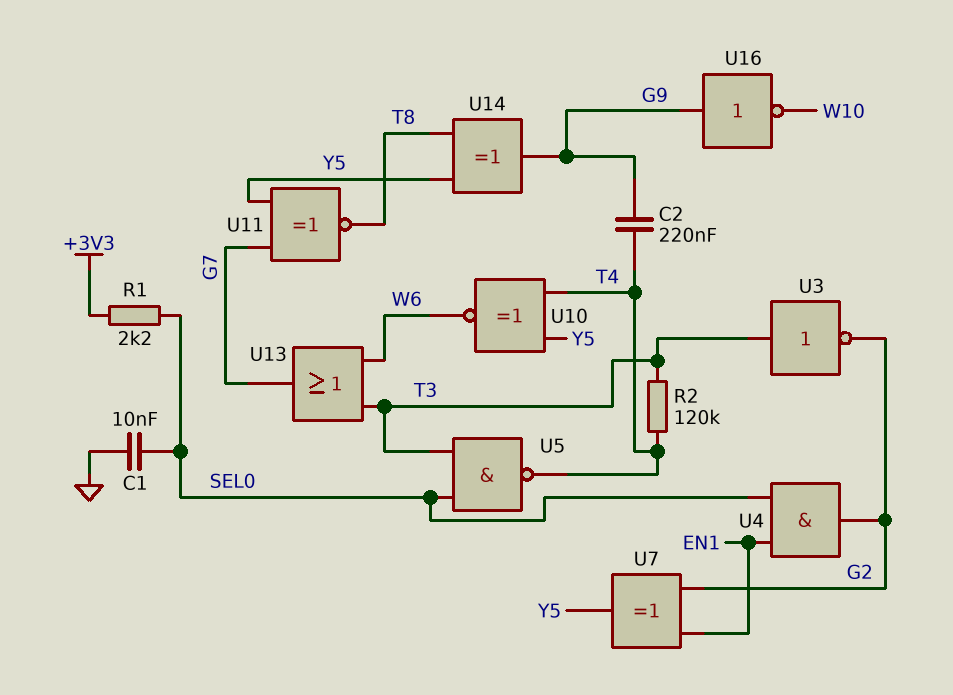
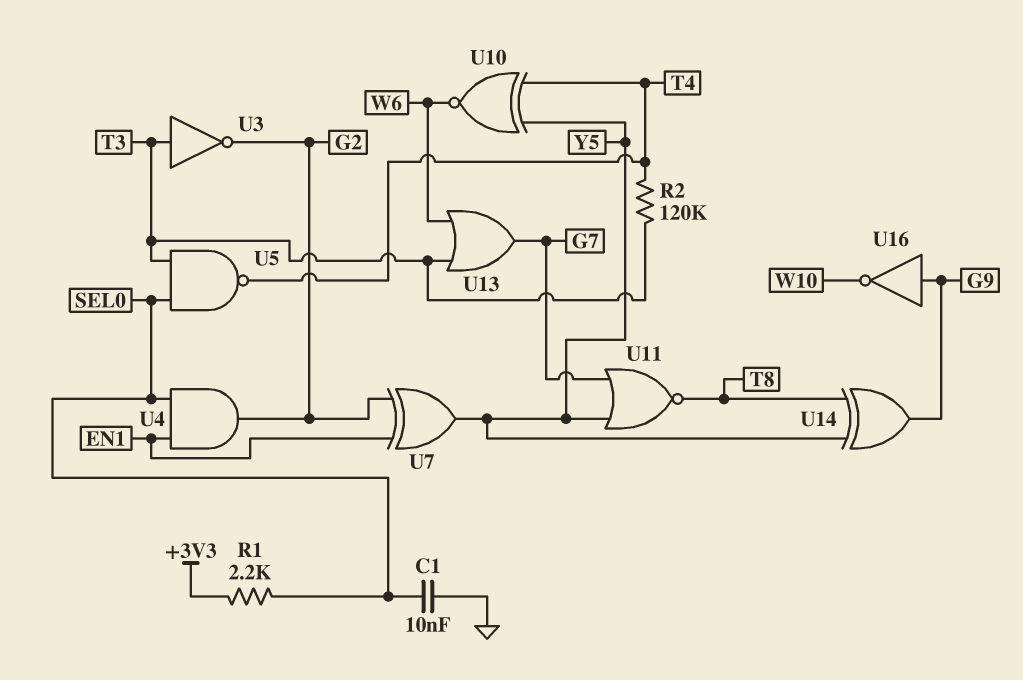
C2: 220nF (G9, T4) -> none
U11: XNOR (in G7, in Y5, out T8) -> NOR (in G7, in Y5, out T8)

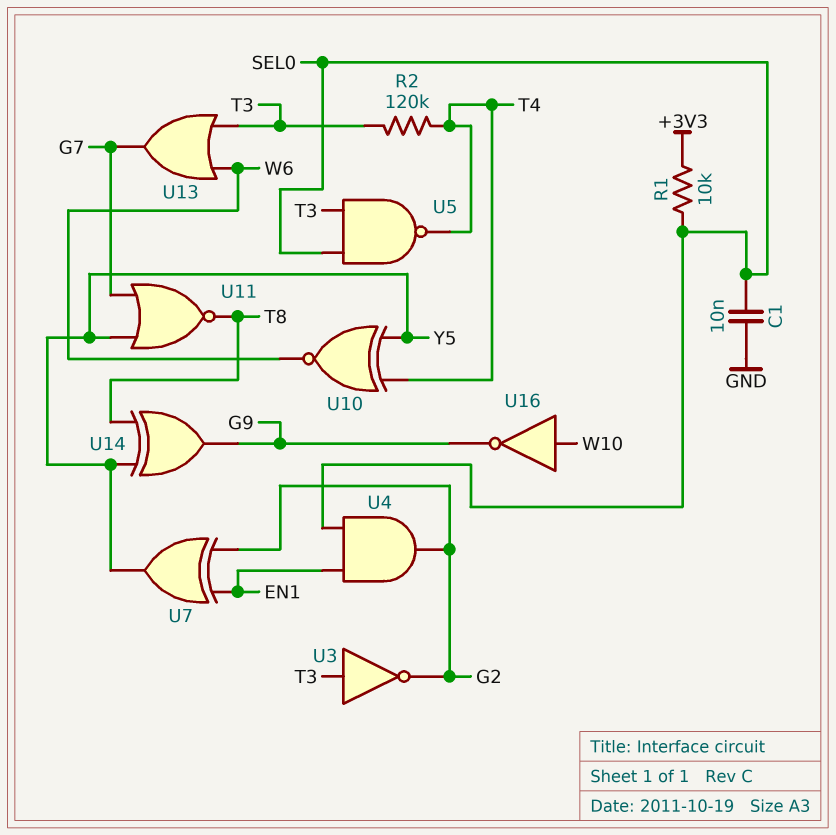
R1: 2.2k (+3V3, SEL0) -> 10k (+3V3, SEL0)
U16: NOT (in G9, out W10) -> NOT (in W10, out G9)

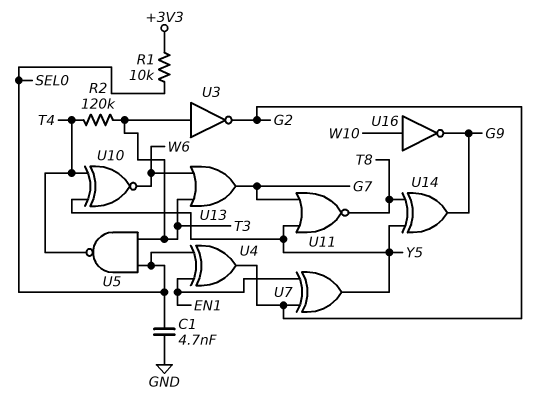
C1: 10nF (GND, SEL0) -> 4.7nF (GND, SEL0)
U4: AND (in EN1, in SEL0, out G2) -> XOR (in EN1, in SEL0, out G2)

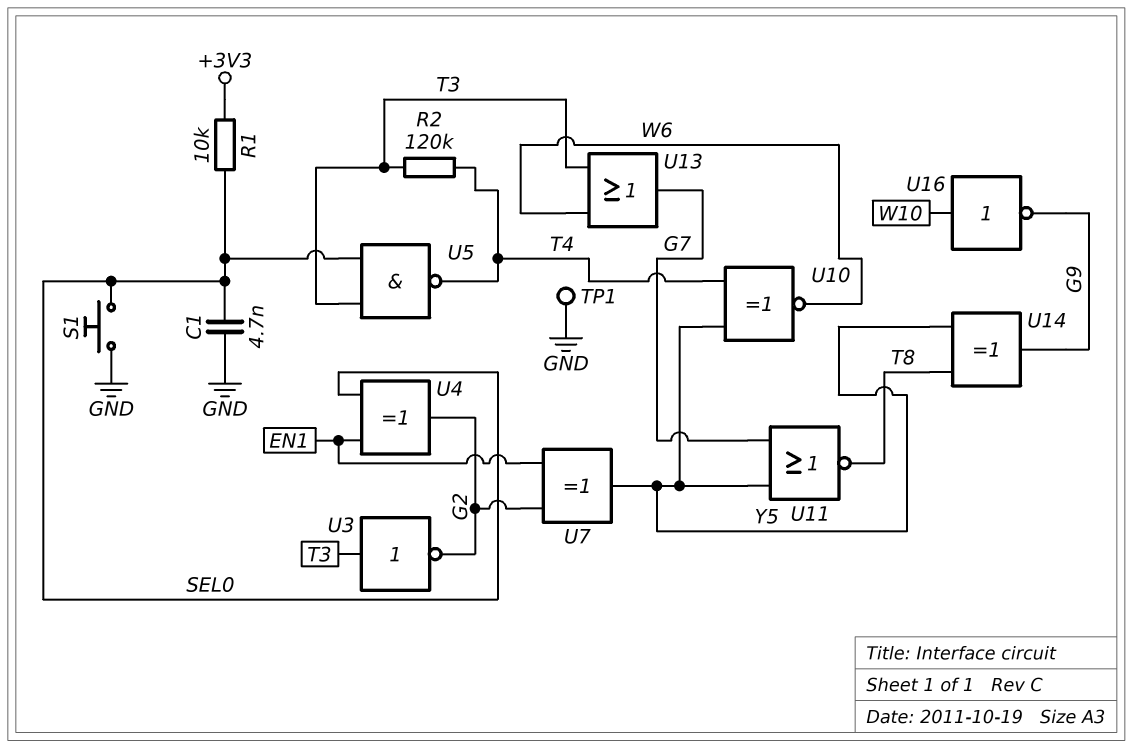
S1: none -> button (GND, SEL0)
TP1: none -> test point (GND)

